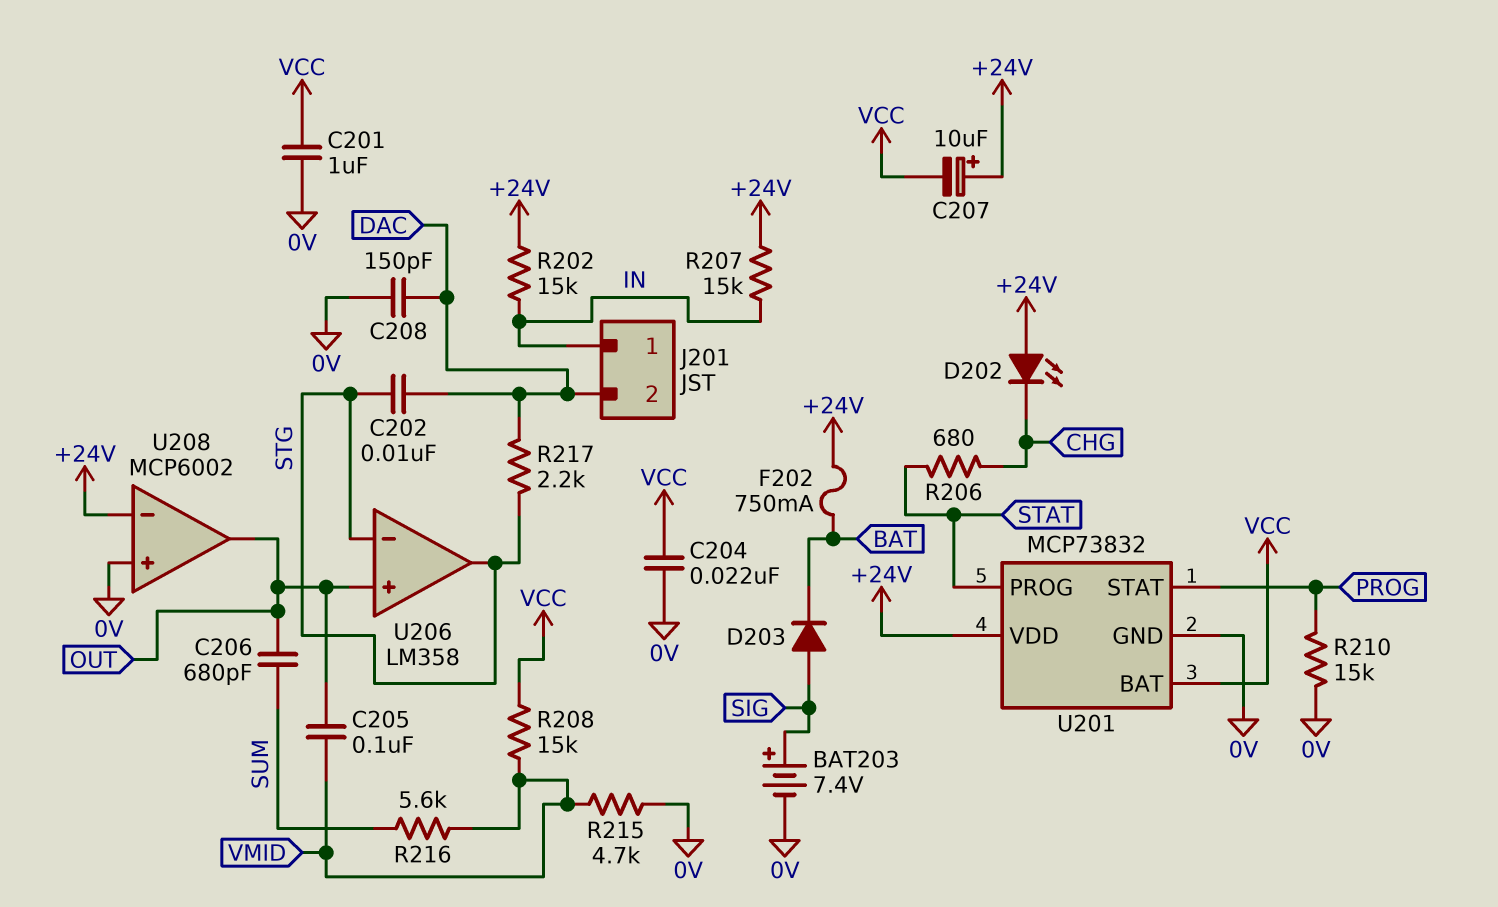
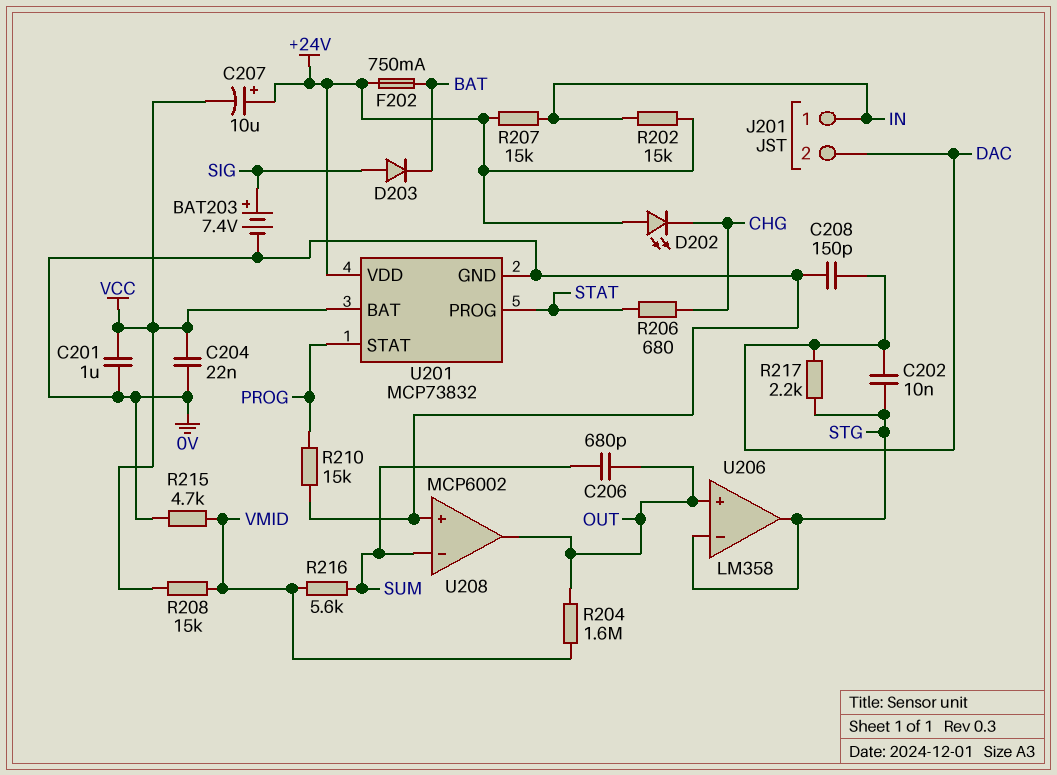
C205: 100nF (OUT, VMID) -> none
R204: none -> 1.6M (OUT, VMID)
U208 pin in-: +24V -> SUM

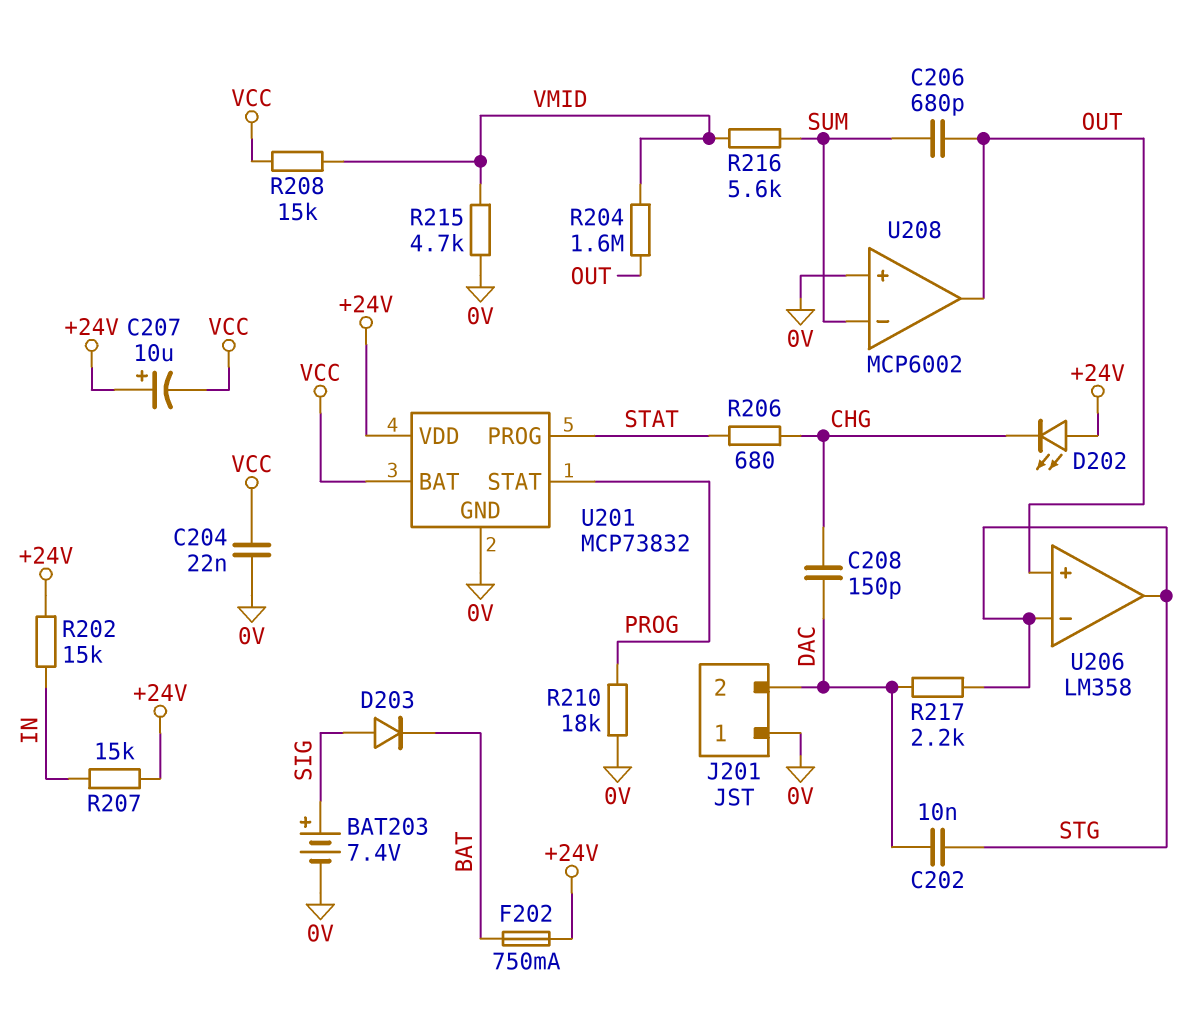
C201: 1uF (0V, VCC) -> none
C208: 150pF (0V, DAC) -> 150pF (CHG, DAC)
J201 pin 1: IN -> 0V
R210: 15k (0V, PROG) -> 18k (0V, PROG)

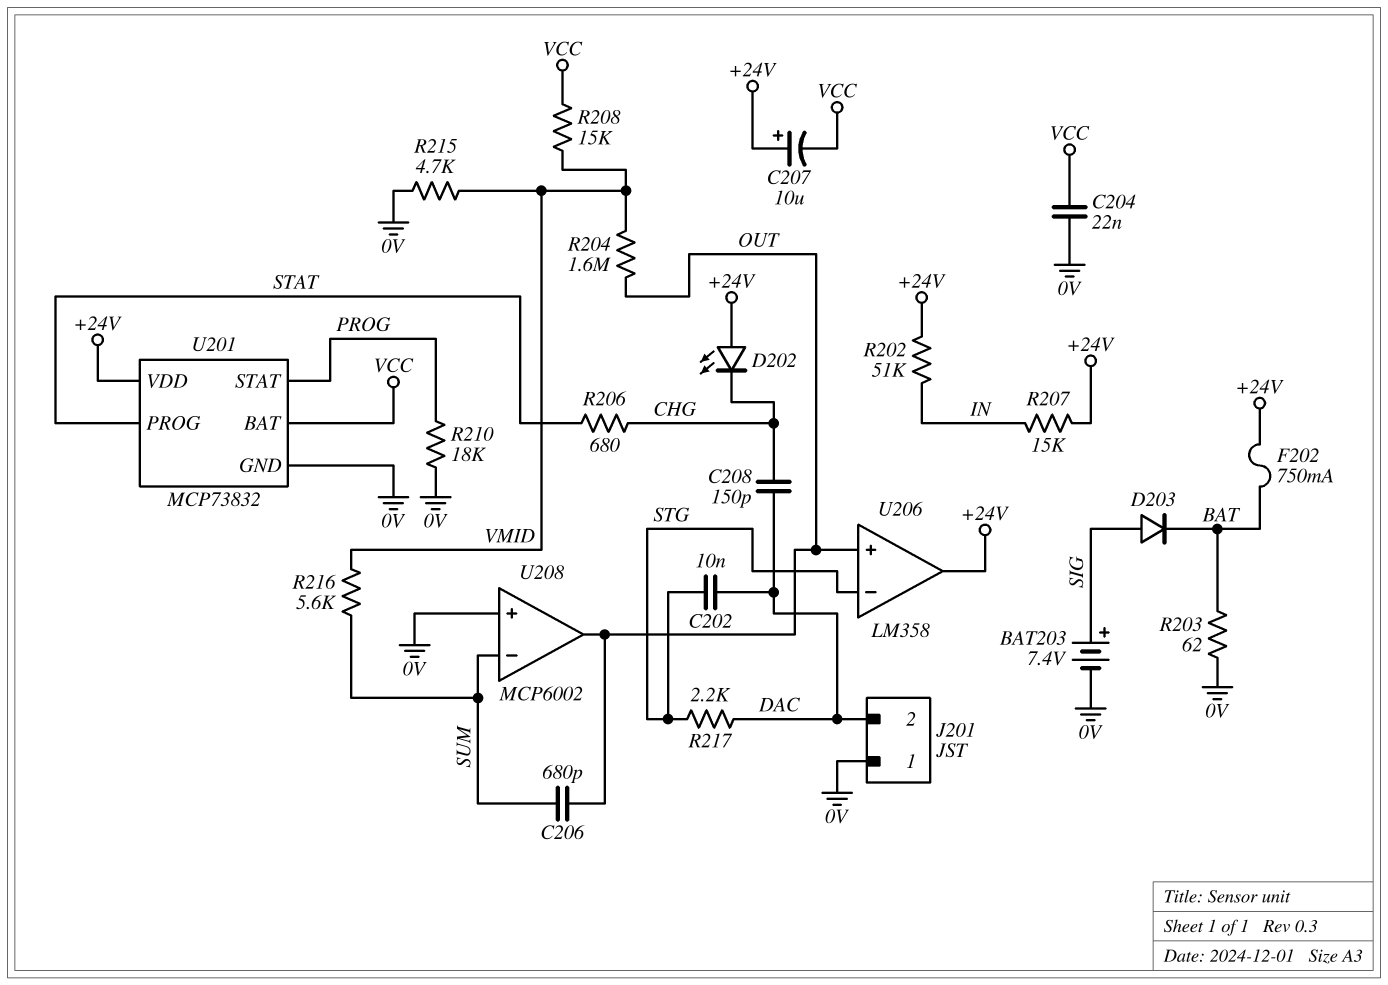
R202: 15k (+24V, IN) -> 51k (+24V, IN)
R203: none -> 62 (0V, BAT)
U206 pin out: STG -> +24V

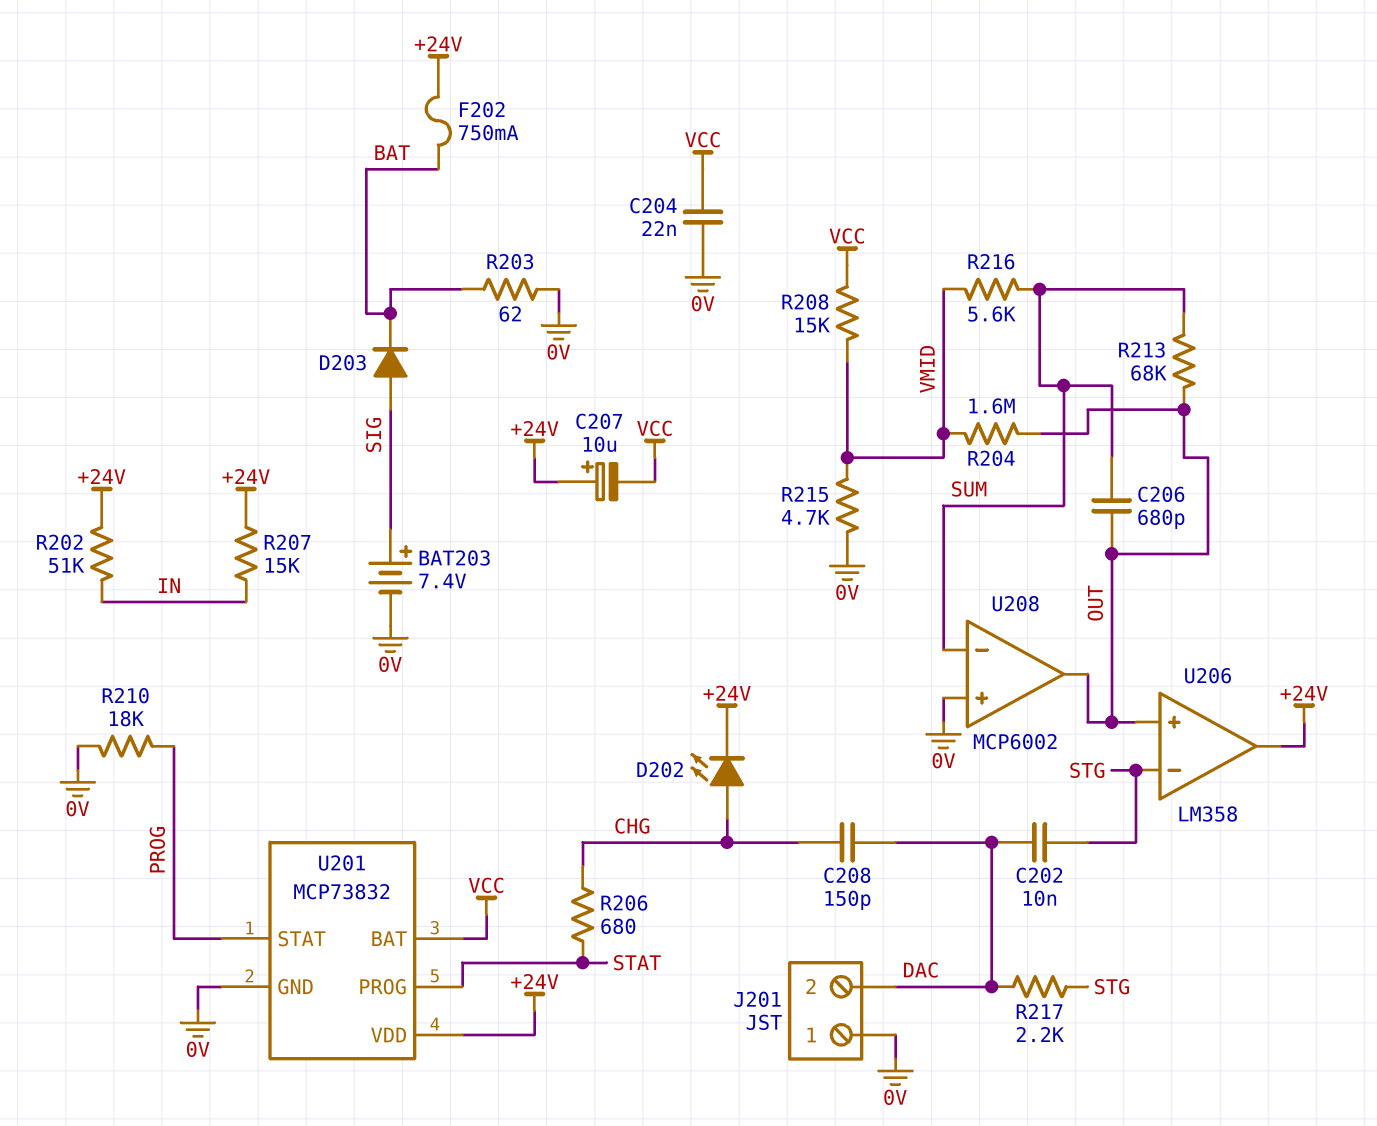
D202: LED (A +24V, K CHG) -> LED (A CHG, K +24V)
R213: none -> 68k (OUT, SUM)

